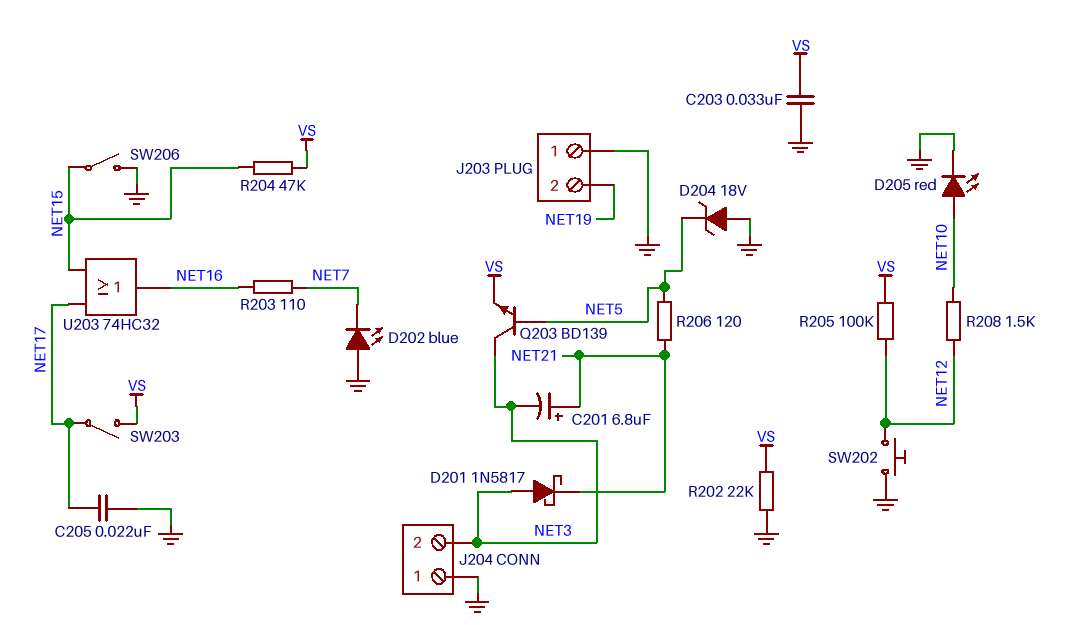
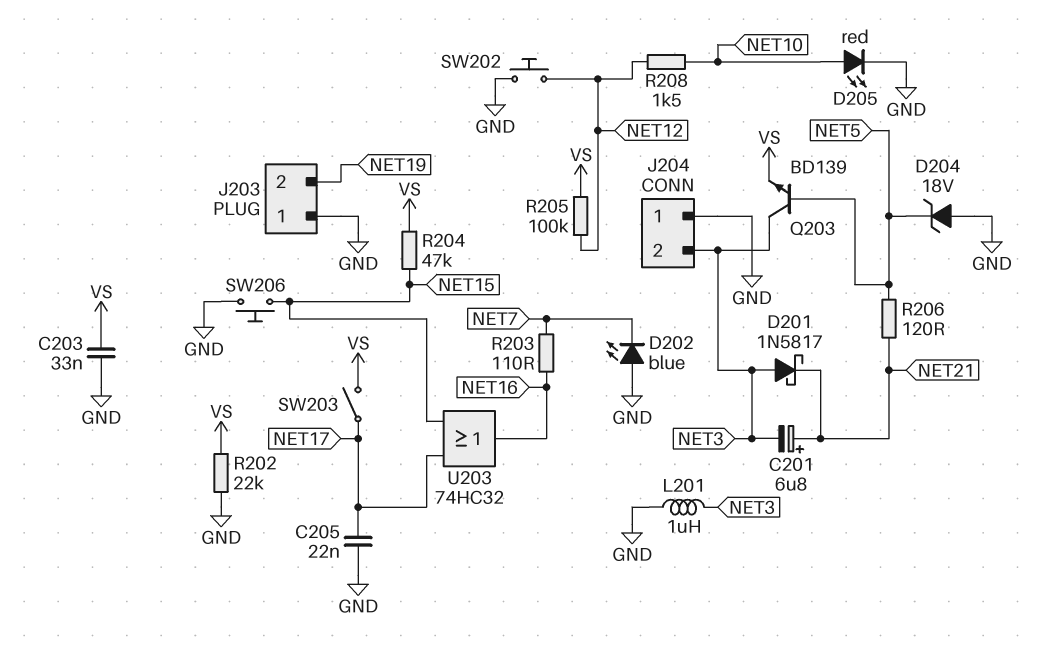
L201: none -> 1uH (GND, NET3)
SW206: switch (GND, NET15) -> button (GND, NET15)

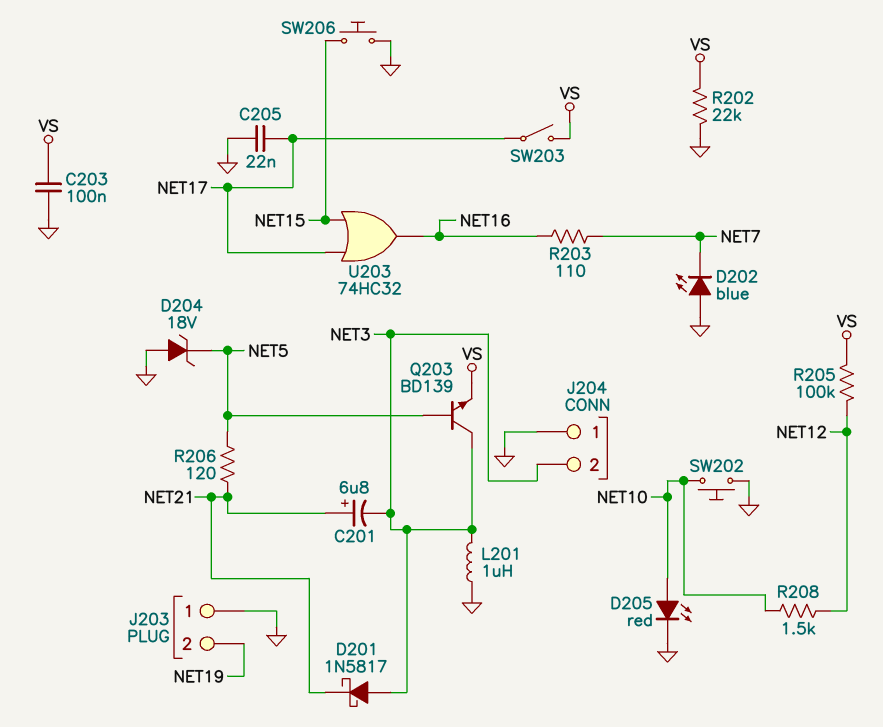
C203: 33nF (GND, VS) -> 100nF (GND, VS)
R204: 47k (NET15, VS) -> none
SW202: button (GND, NET12) -> button (GND, NET10)

